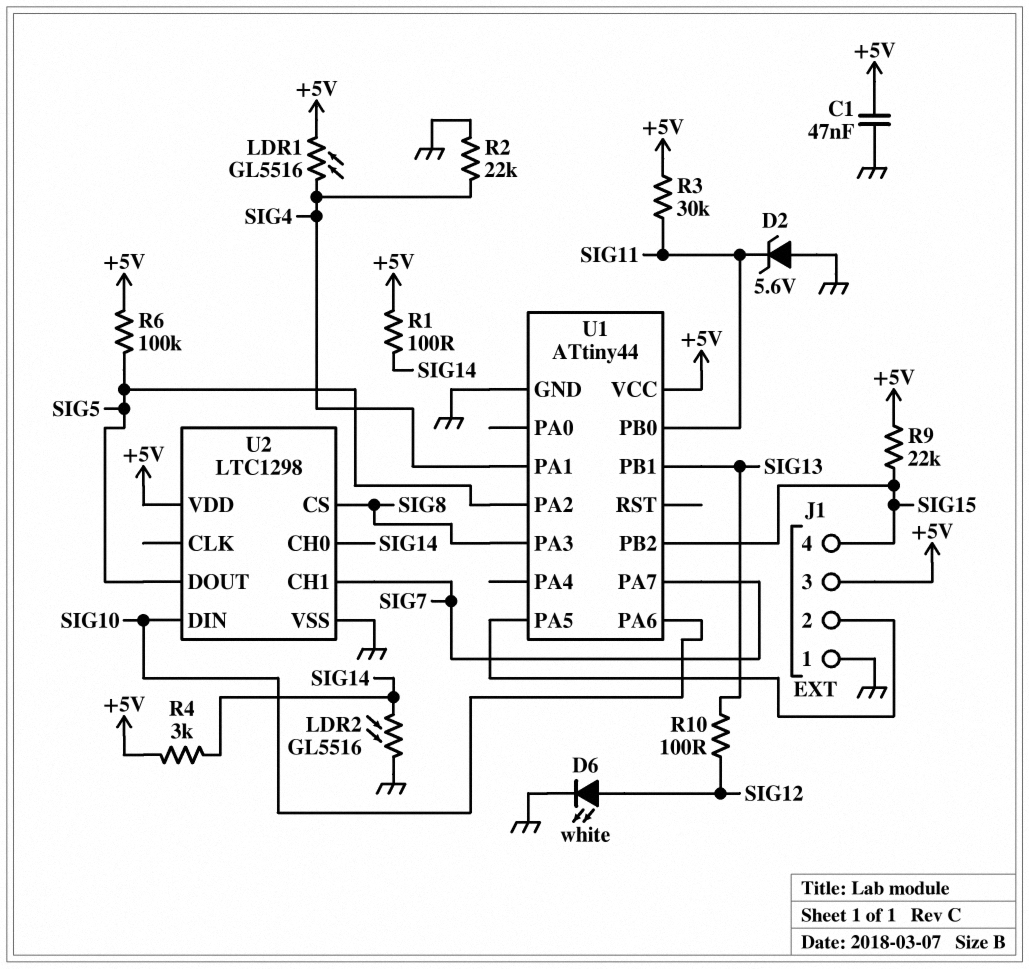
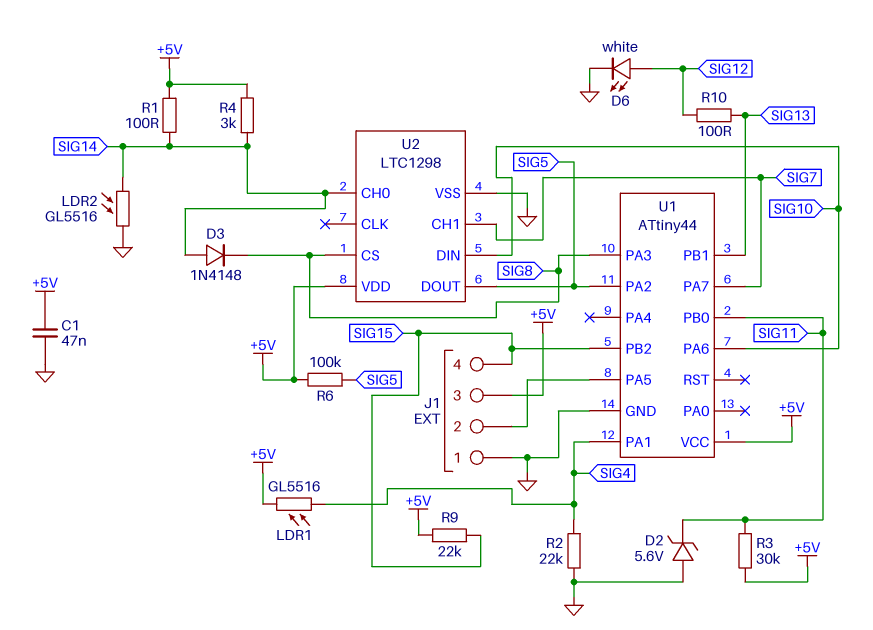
D3: none -> diode 1N4148 (A SIG14, K SIG8)

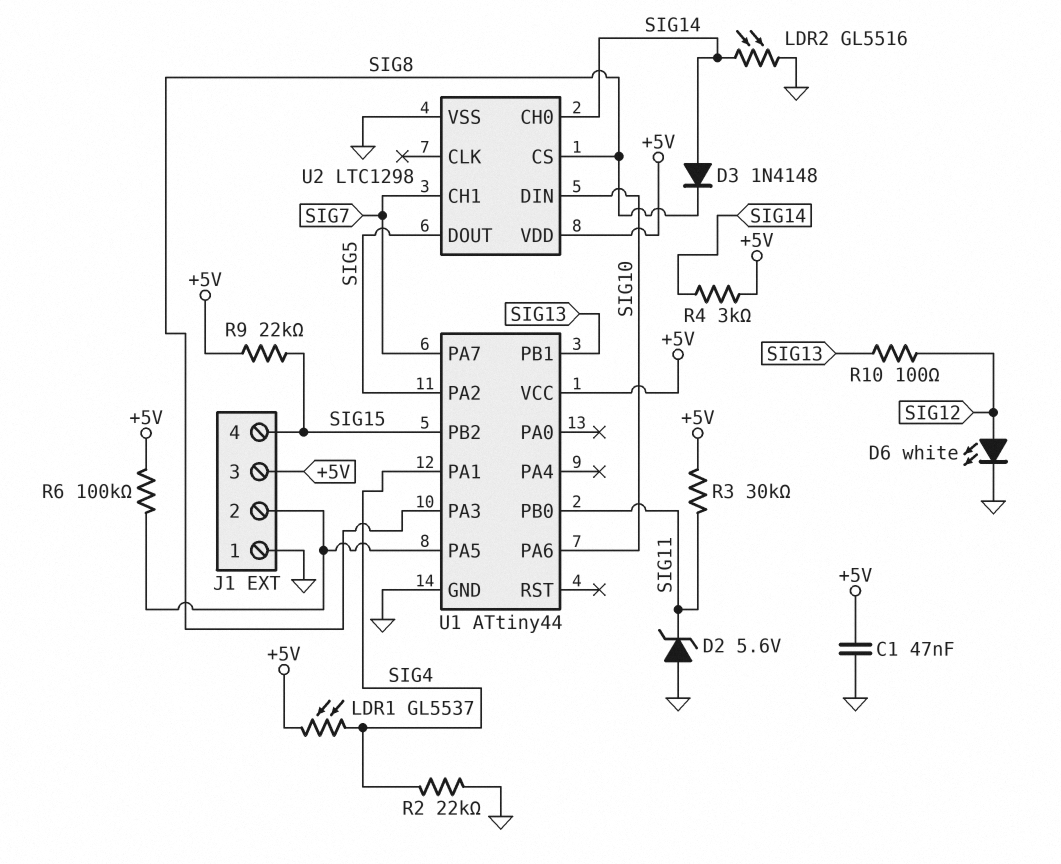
LDR1: GL5516 (+5V, SIG4) -> GL5537 (+5V, SIG4)
R1: 100 (+5V, SIG14) -> none
R6: 100k (+5V, SIG5) -> 100k (+5V, J1/2)

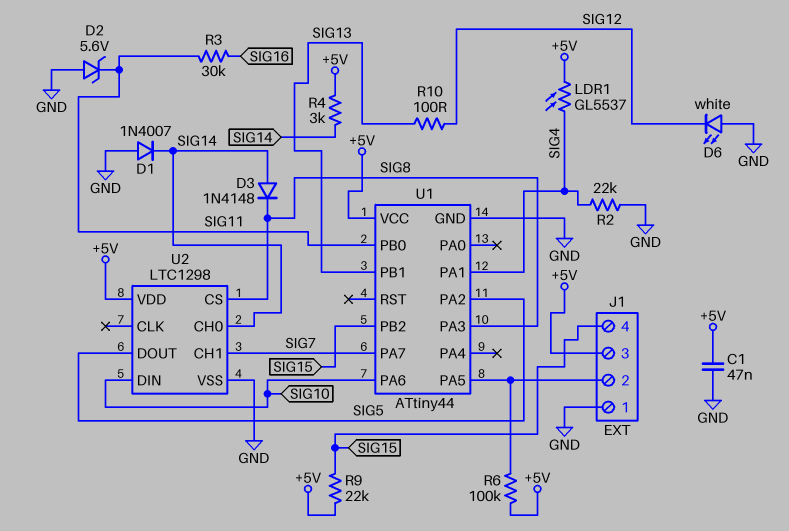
D1: none -> diode 1N4007 (A GND, K SIG14)
D6: LED white (A SIG12, K GND) -> LED white (A GND, K SIG12)
LDR2: GL5516 (GND, SIG14) -> none
R3: 30k (+5V, SIG11) -> 30k (SIG11, SIG16)

